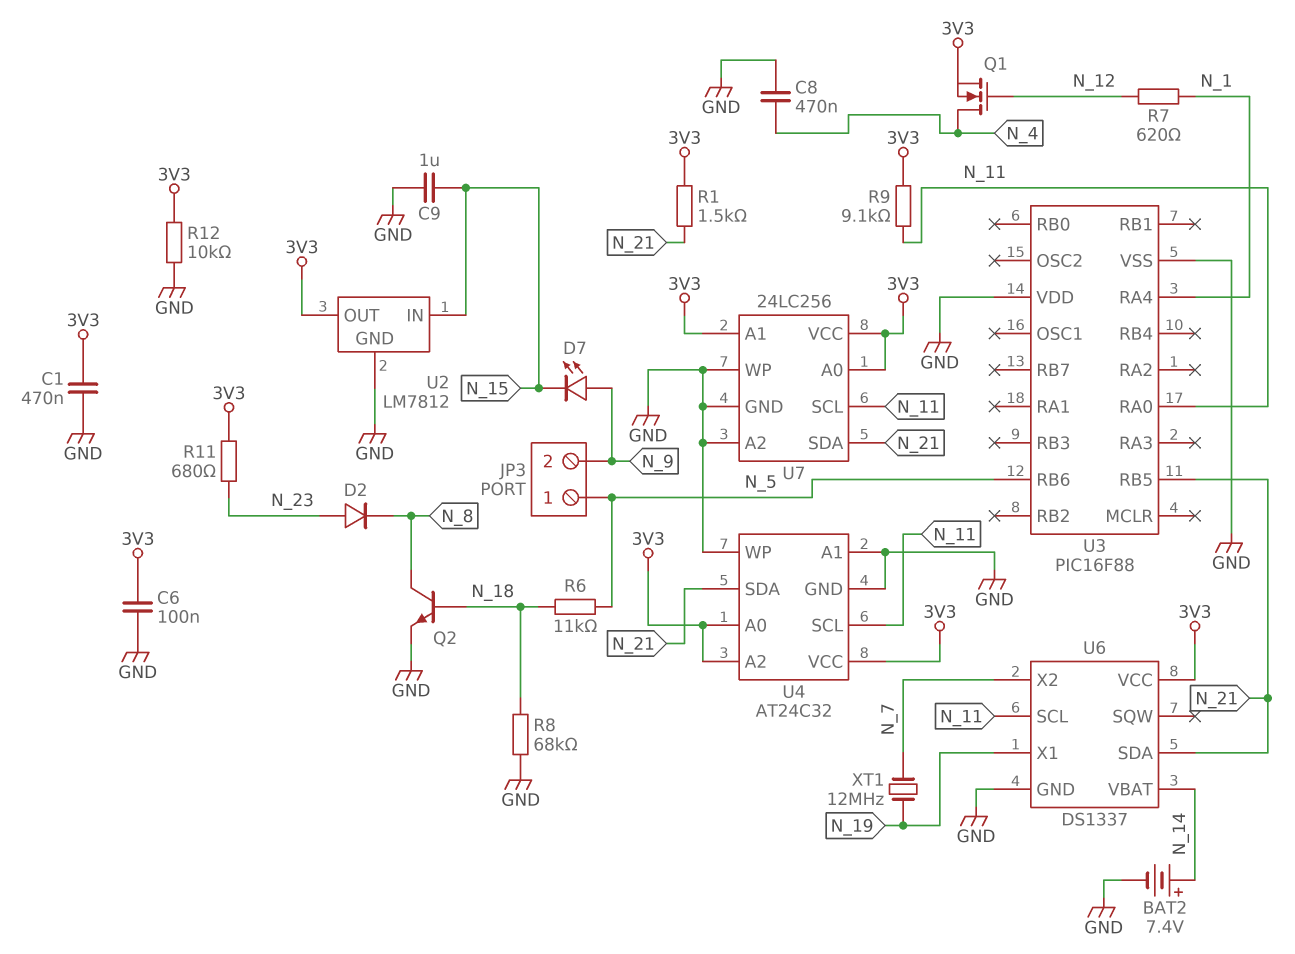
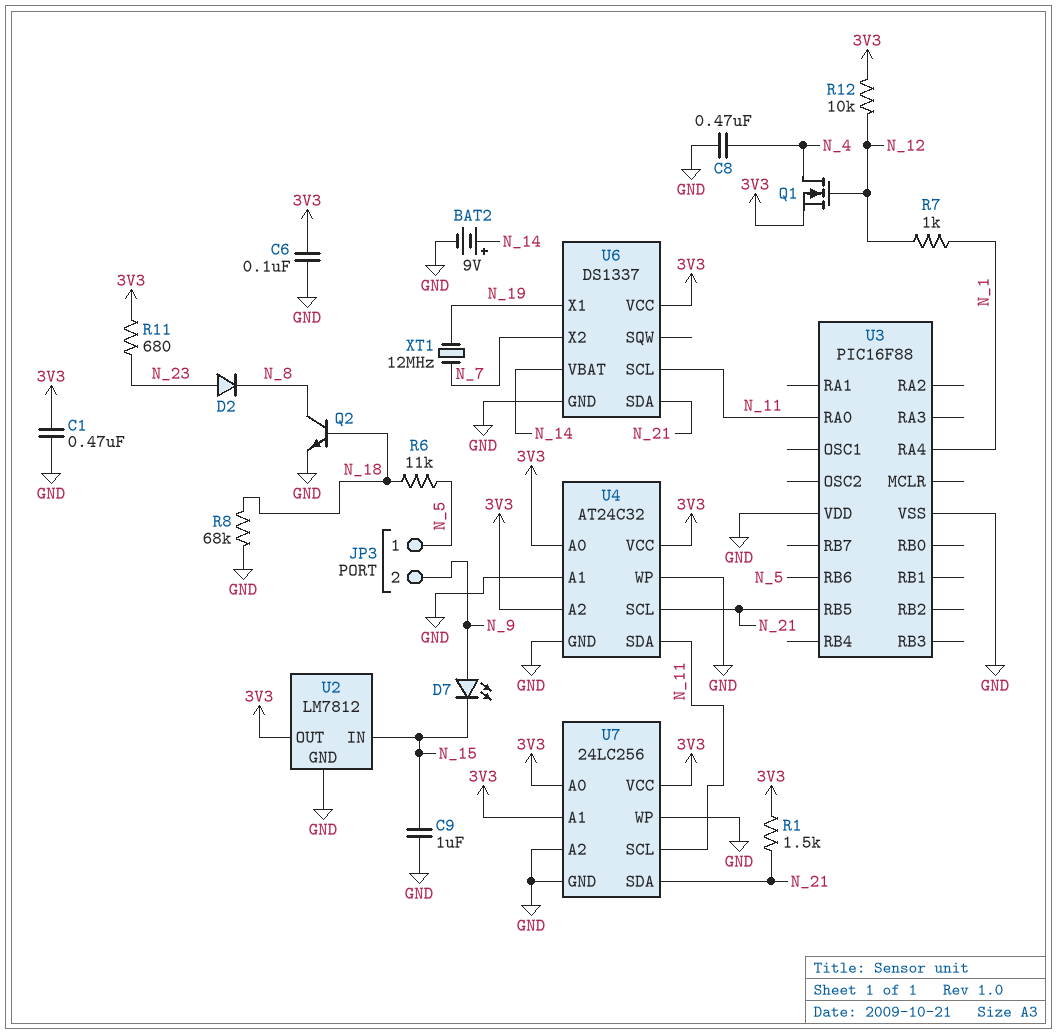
BAT2: 7.4V (plus N_14, minus GND) -> 9V (plus N_14, minus GND)
R7: 620 (N_1, N_12) -> 1k (N_1, N_12)
R9: 9.1k (3V3, N_11) -> none
R12: 10k (3V3, GND) -> 10k (3V3, N_12)
U4 pin SCL: N_11 -> N_21
U4 pin SDA: N_21 -> N_11

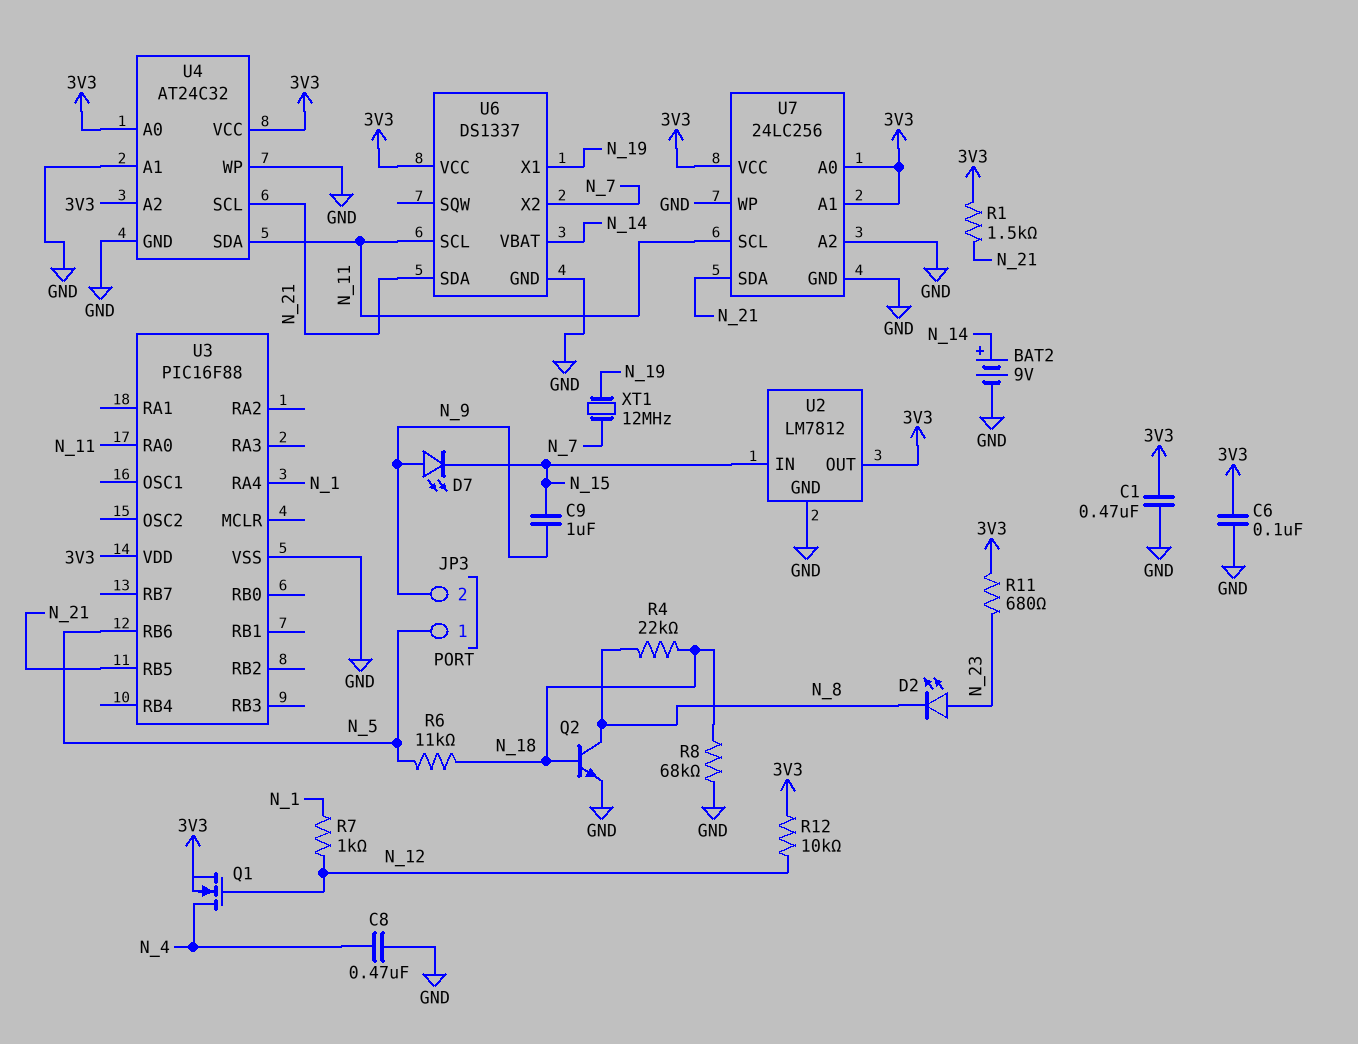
C9: 1uF (GND, N_15) -> 1uF (N_9, N_15)
D2: diode (A N_23, K N_8) -> LED (A N_23, K N_8)
R4: none -> 22k (N_8, N_18)
U3 pin VDD: GND -> 3V3

